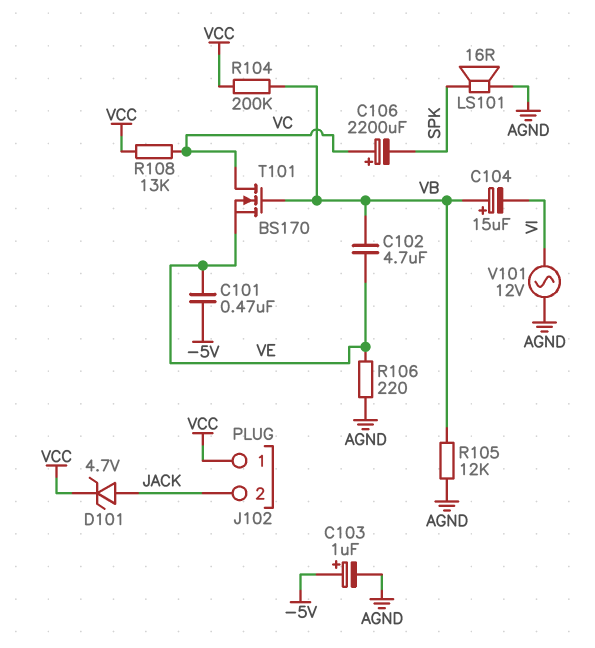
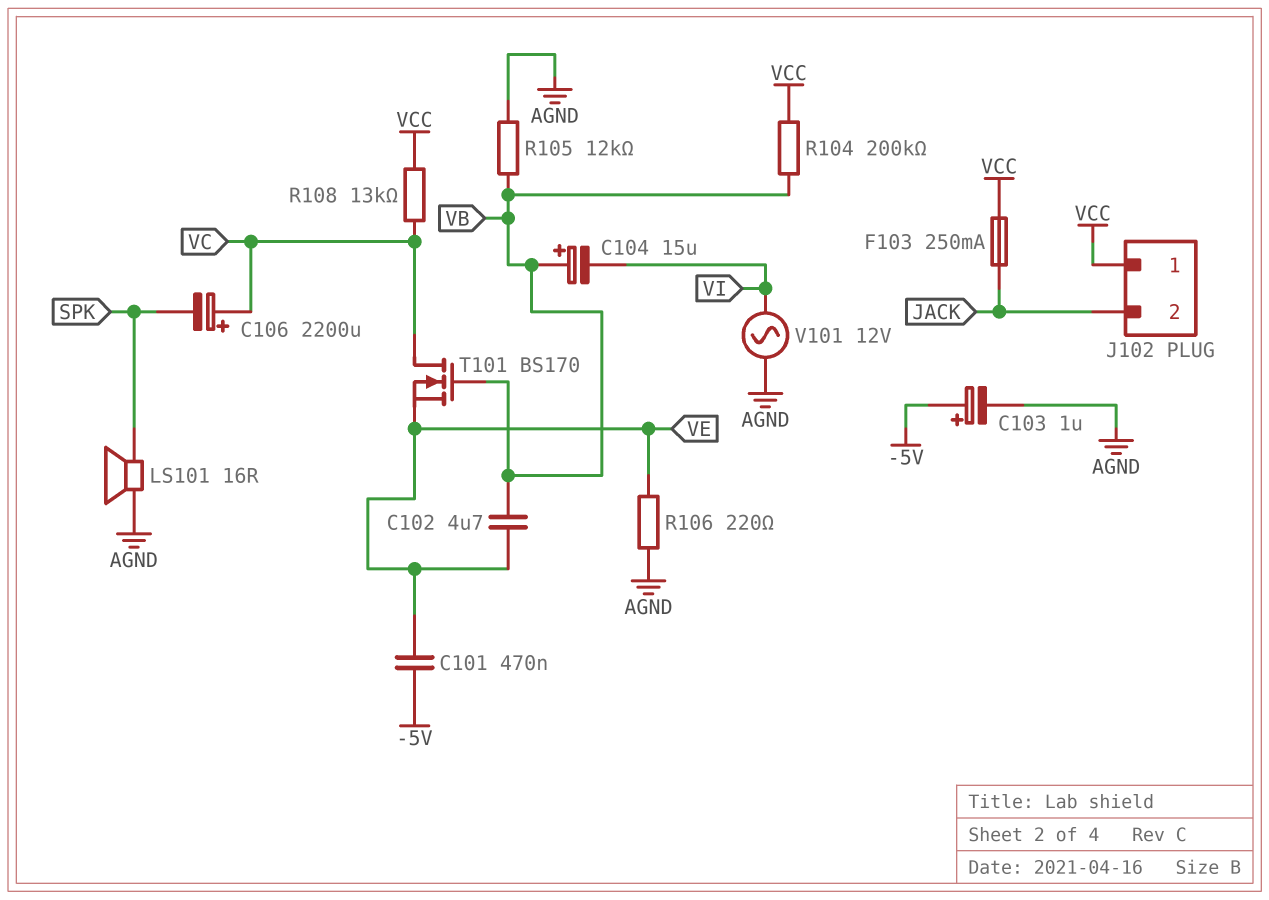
D101: zener 4.7V (A JACK, K VCC) -> none
F103: none -> 250mA (JACK, VCC)

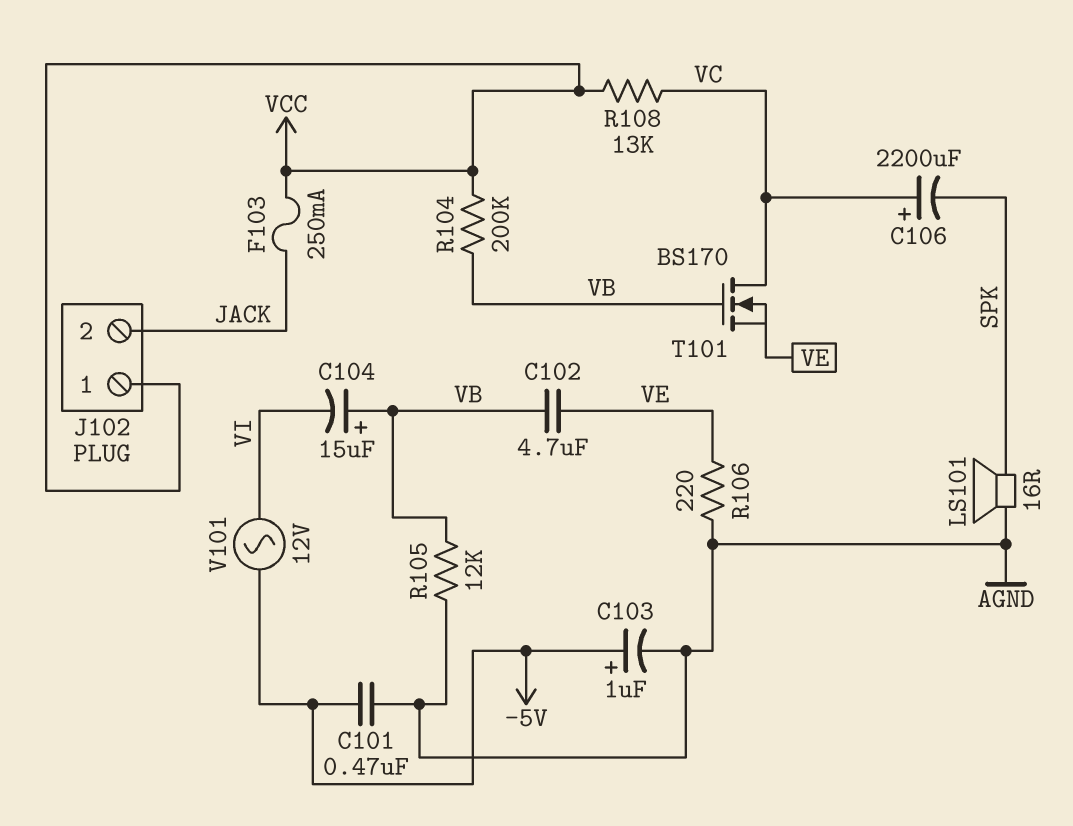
C101: 470nF (-5V, VE) -> 470nF (-5V, AGND)
V101: AC 12V (AGND, VI) -> AC 12V (-5V, VI)

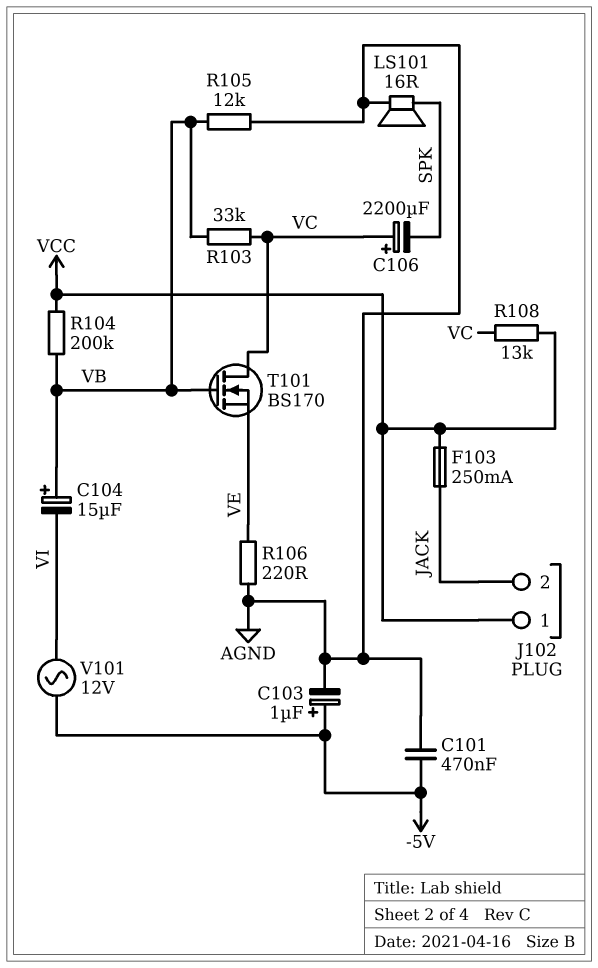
C102: 4.7uF (VB, VE) -> none
R103: none -> 33k (VB, VC)

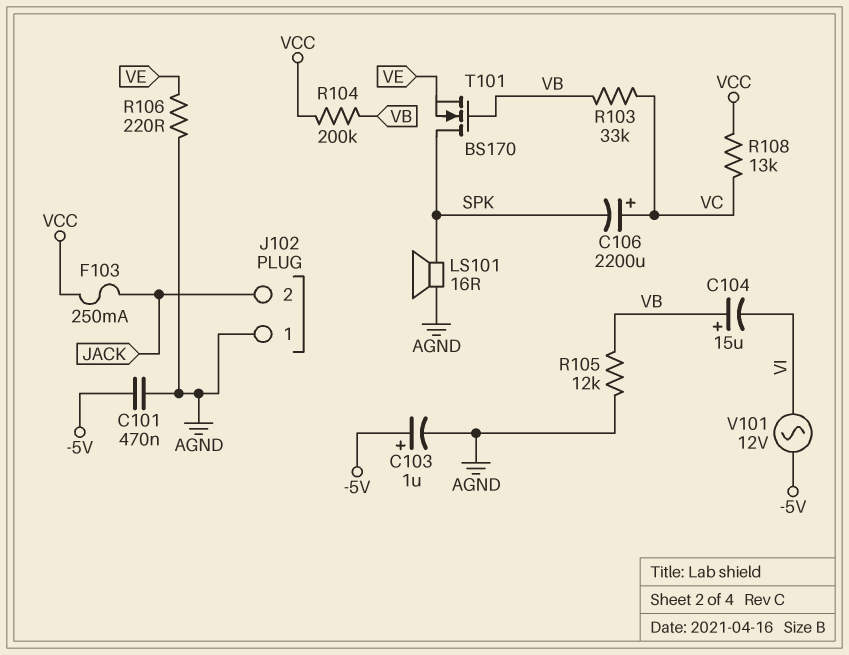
J102 pin 1: VCC -> AGND
T101: NMOS BS170 (G VB, D VC, S VE) -> NMOS BS170 (G VB, D SPK, S VE)

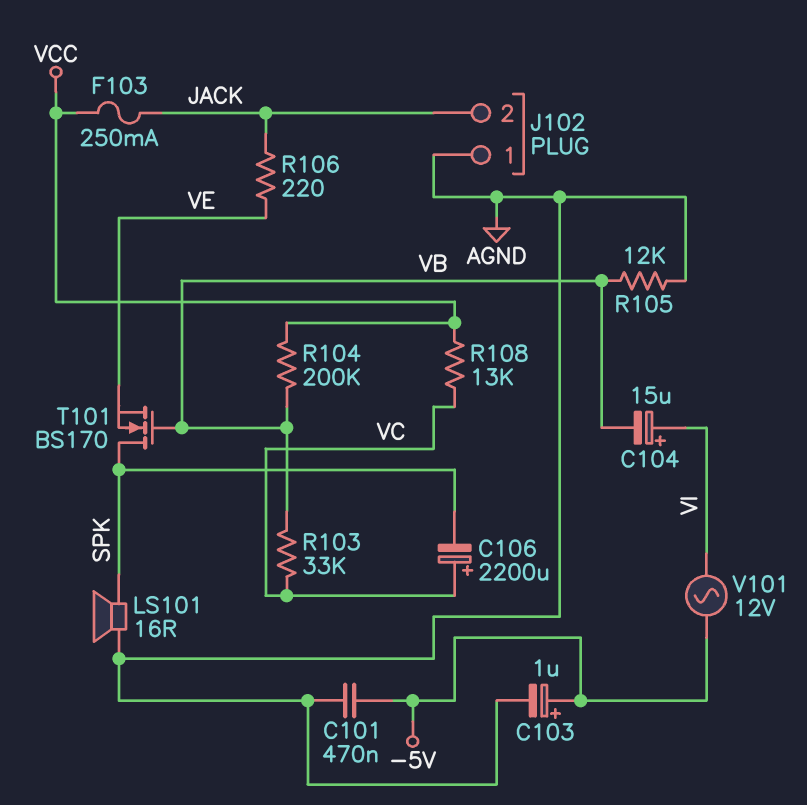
C104: 15uF (plus VB, minus VI) -> 15uF (plus VI, minus VB)
R106: 220 (AGND, VE) -> 220 (JACK, VE)

